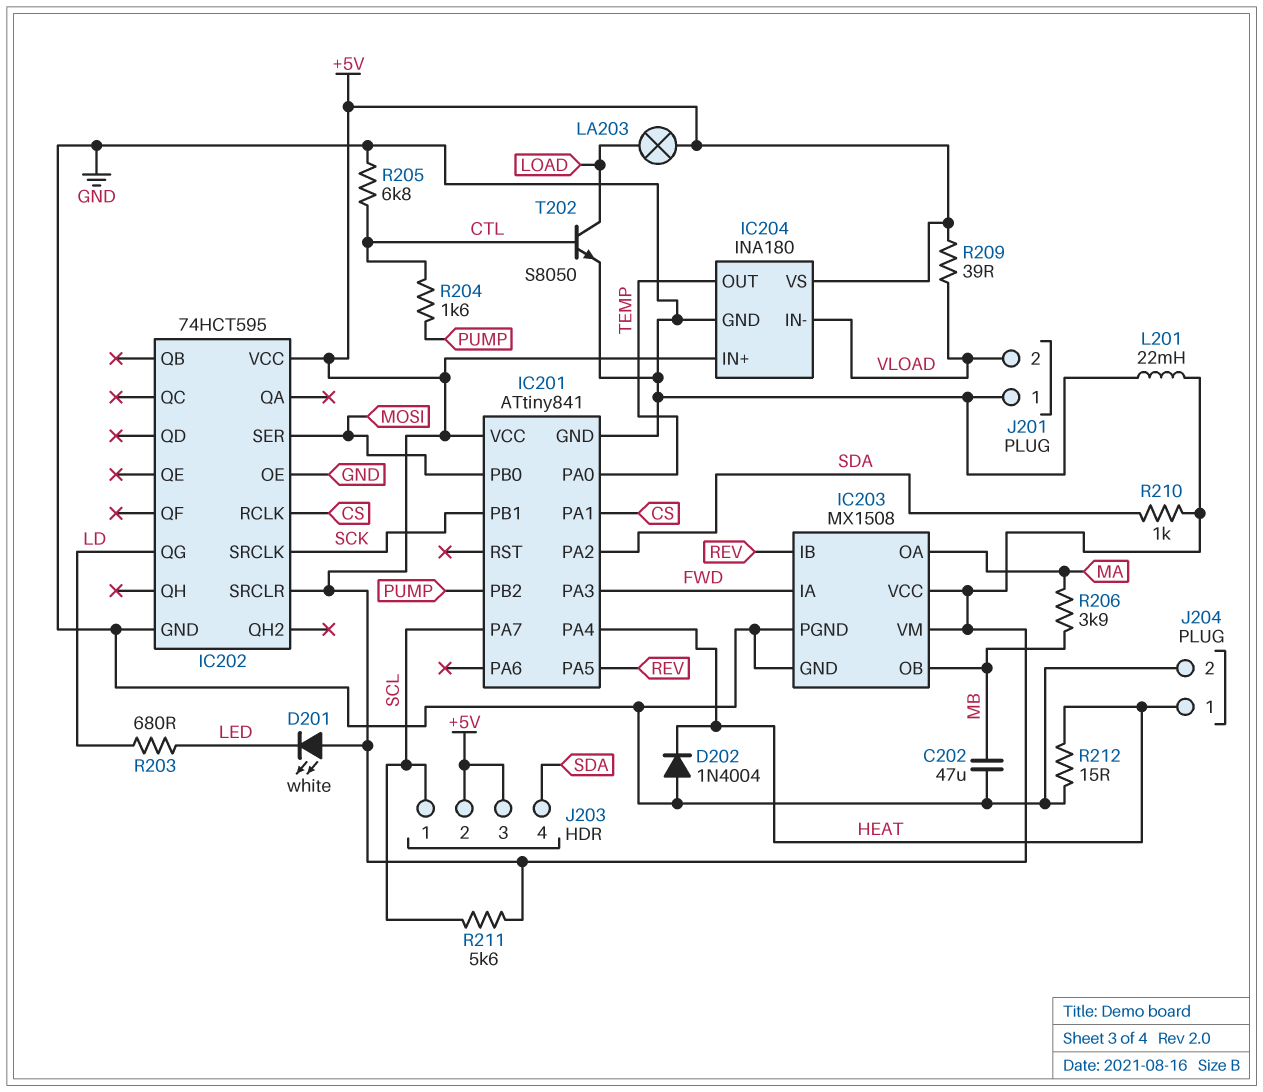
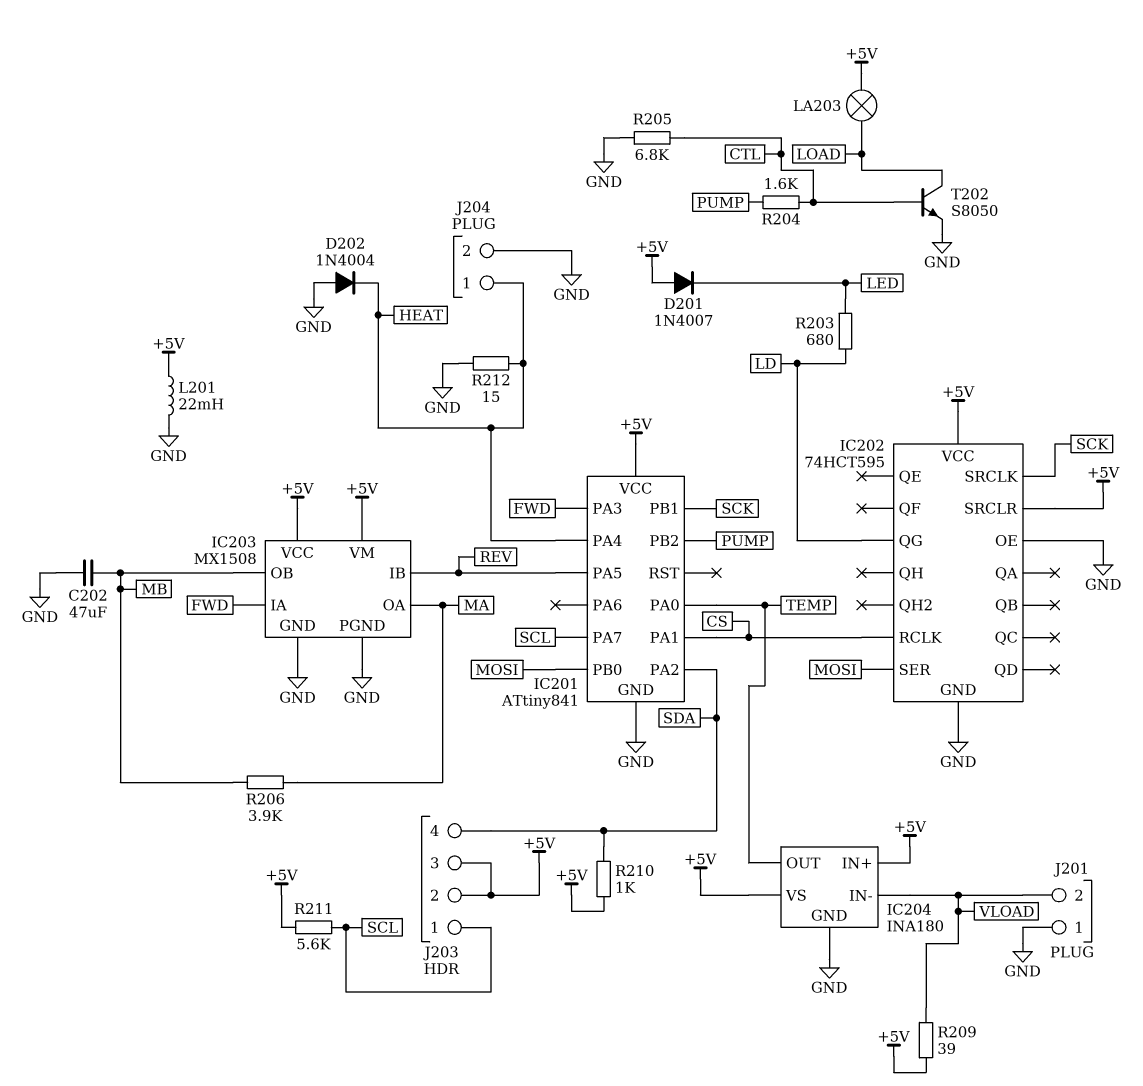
D201: LED white (A +5V, K LED) -> diode 1N4007 (A +5V, K LED)

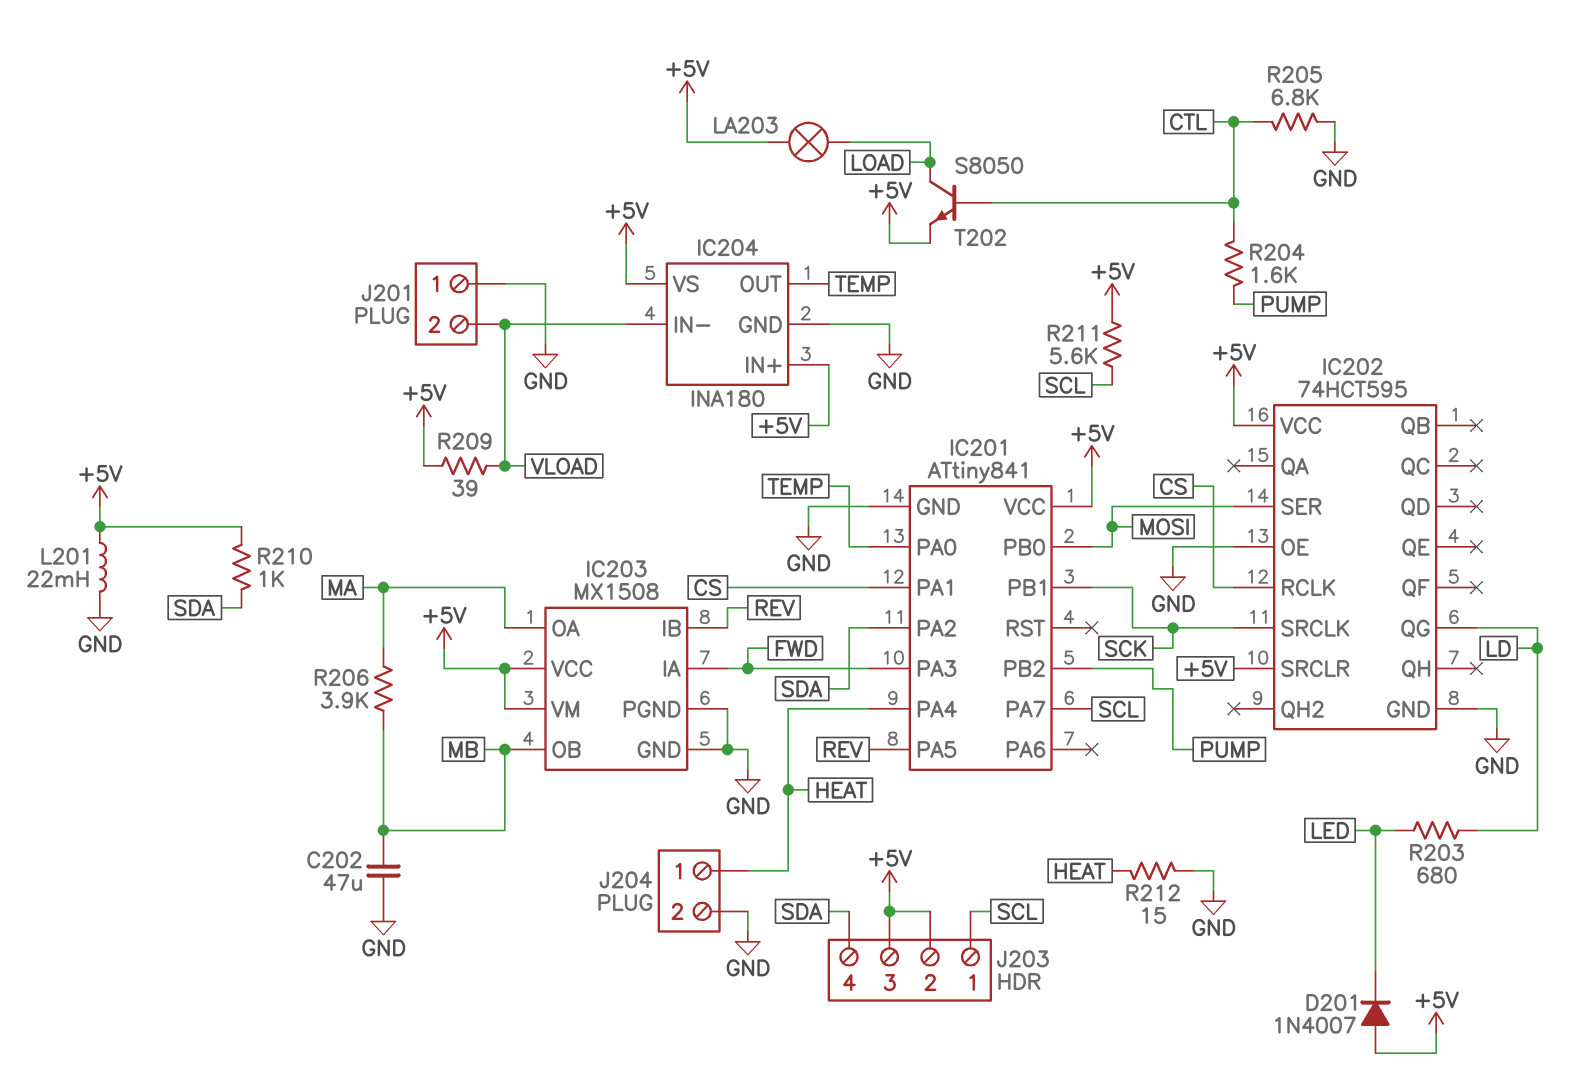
D202: diode 1N4004 (A GND, K HEAT) -> none
T202: NPN S8050 (B CTL, C LOAD, E GND) -> NPN S8050 (B CTL, C LOAD, E +5V)

